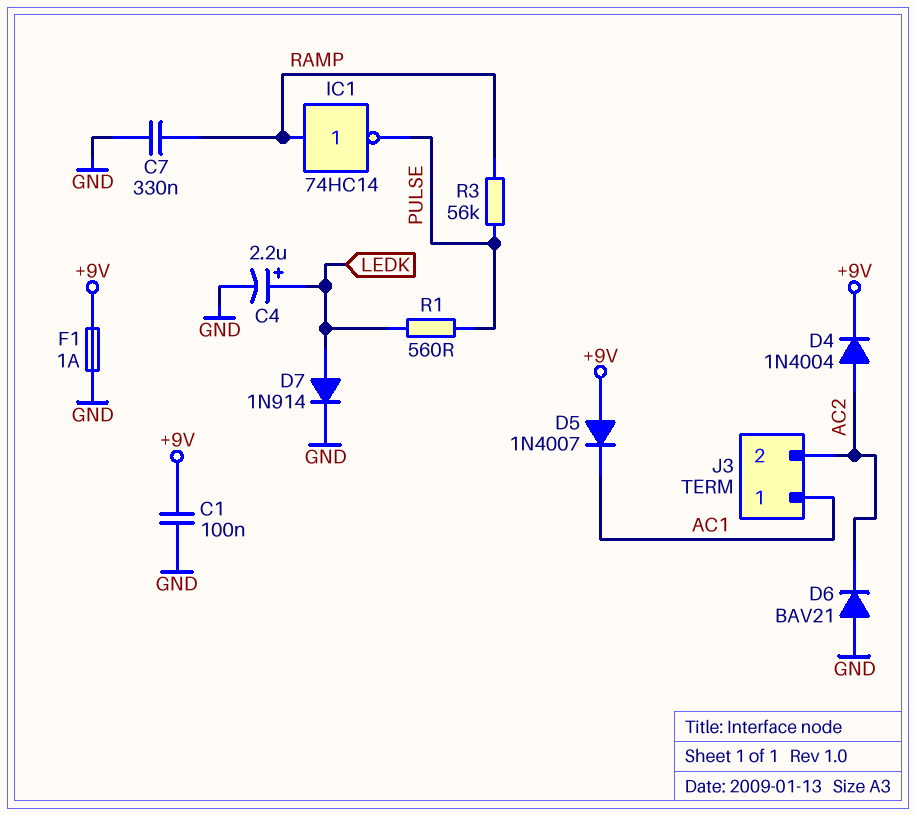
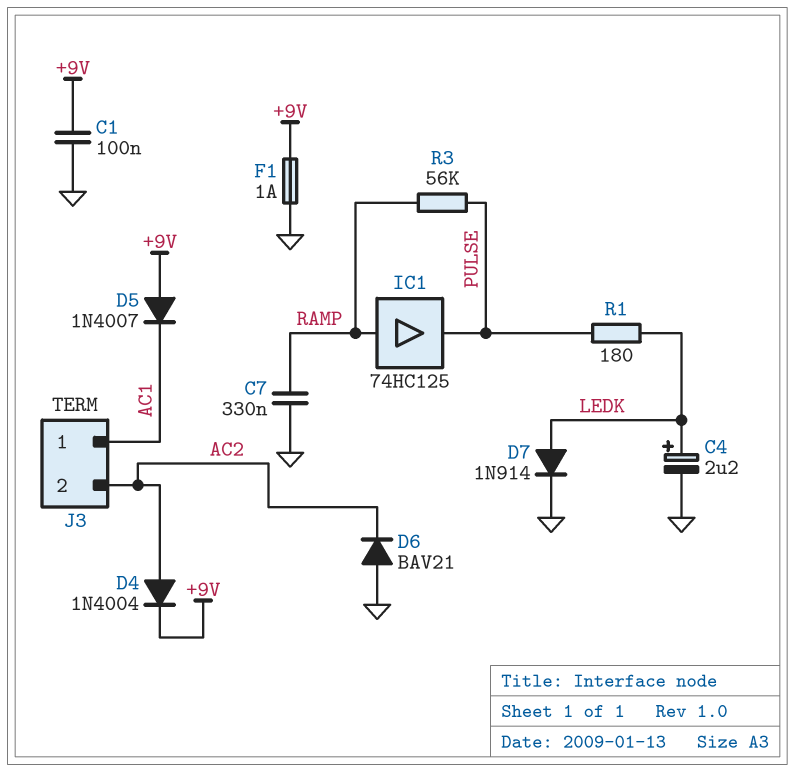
IC1: NOT 74HC14 (in RAMP, out PULSE) -> buffer 74HC125 (in RAMP, out PULSE)
R1: 560 (LEDK, PULSE) -> 180 (LEDK, PULSE)

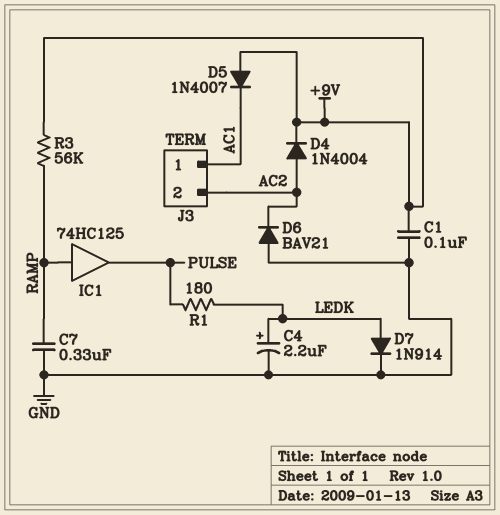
F1: 1A (+9V, GND) -> none
R3: 56k (PULSE, RAMP) -> 56k (+9V, RAMP)

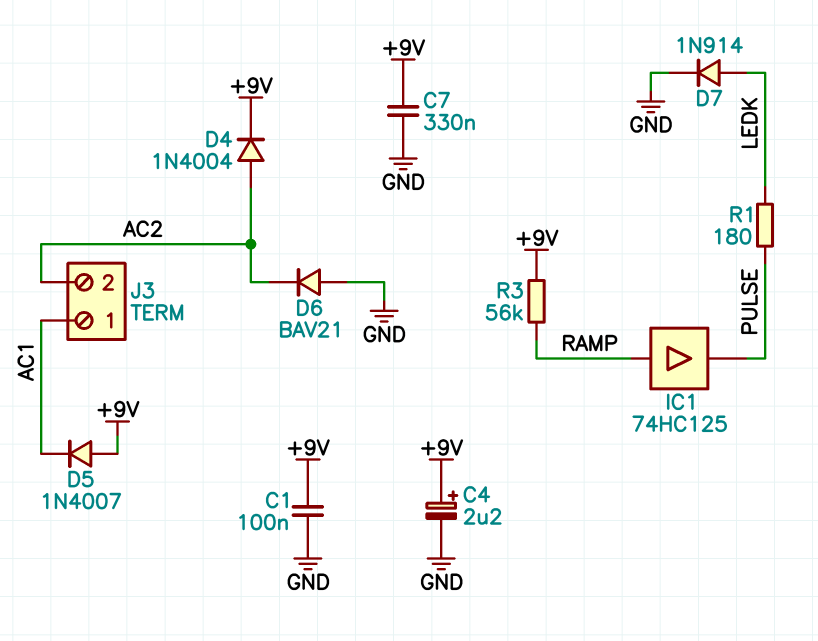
C4: 2.2uF (plus LEDK, minus GND) -> 2.2uF (plus +9V, minus GND)
C7: 330nF (GND, RAMP) -> 330nF (+9V, GND)

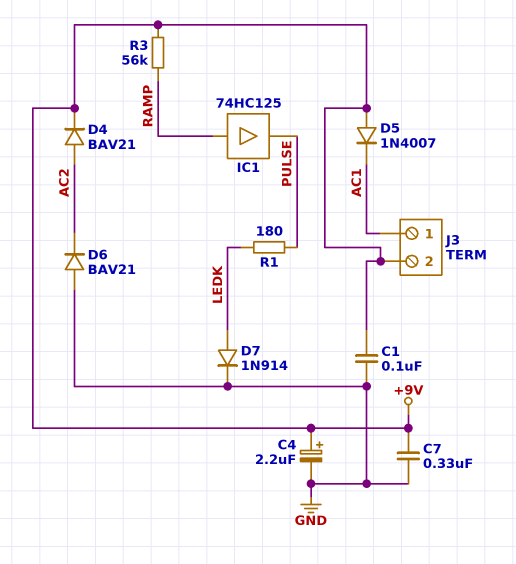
D4: diode 1N4004 (A AC2, K +9V) -> diode BAV21 (A AC2, K +9V)
J3 pin 2: AC2 -> +9V

